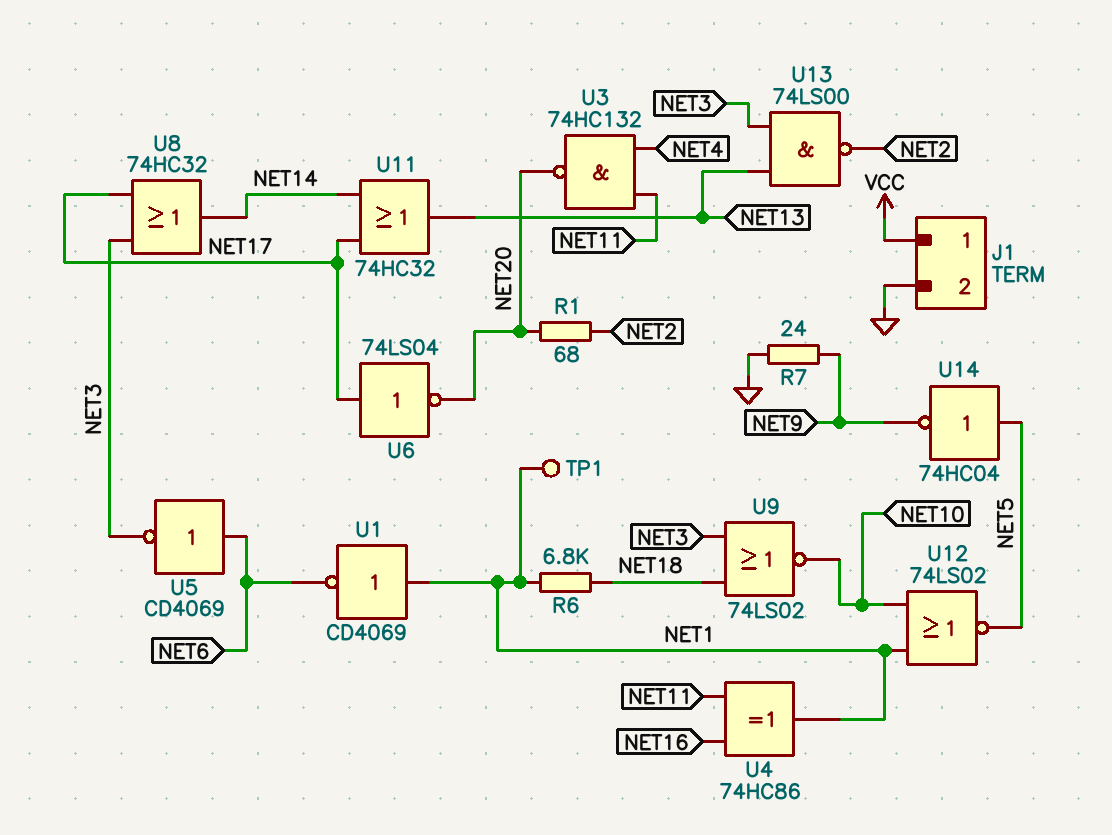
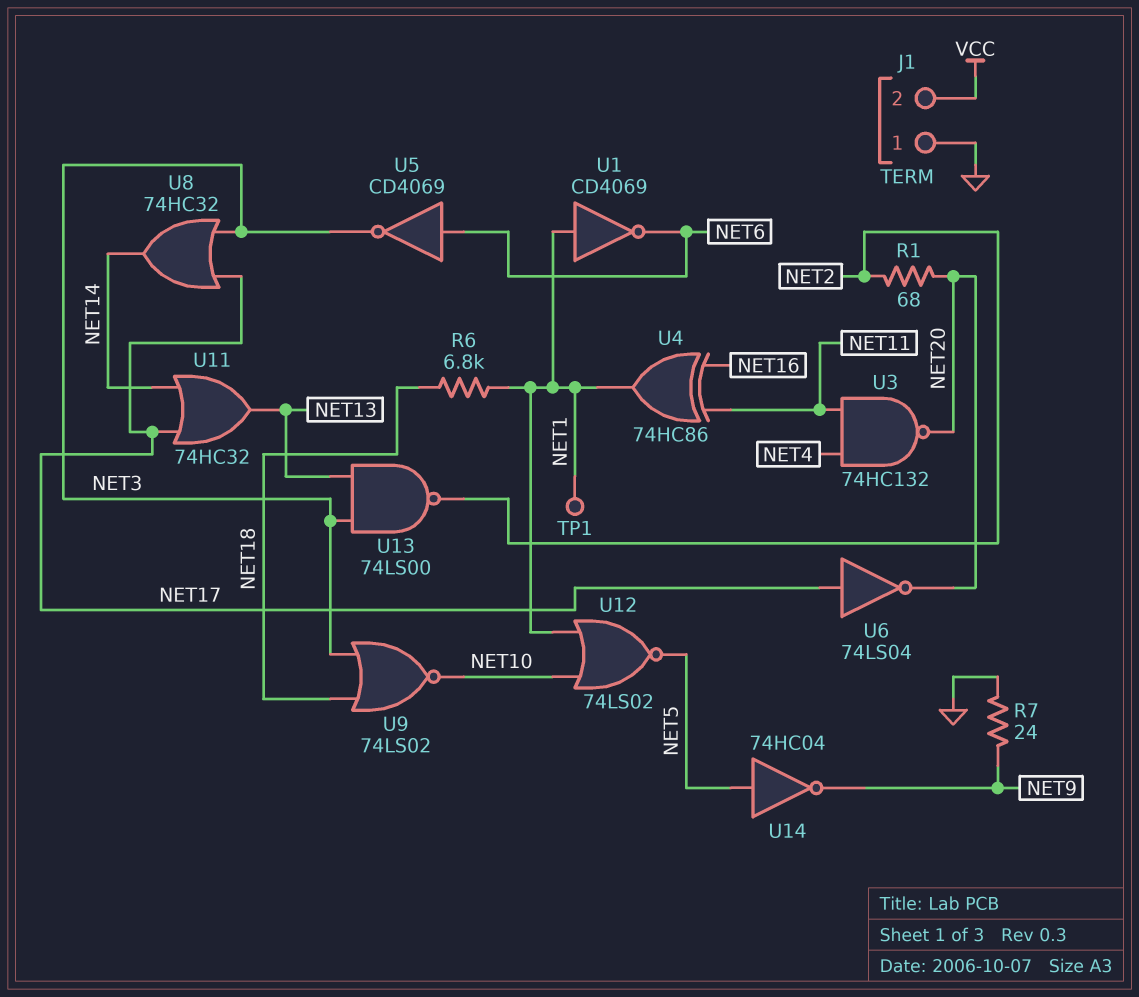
J1 pin 1: VCC -> GND
J1 pin 2: GND -> VCC

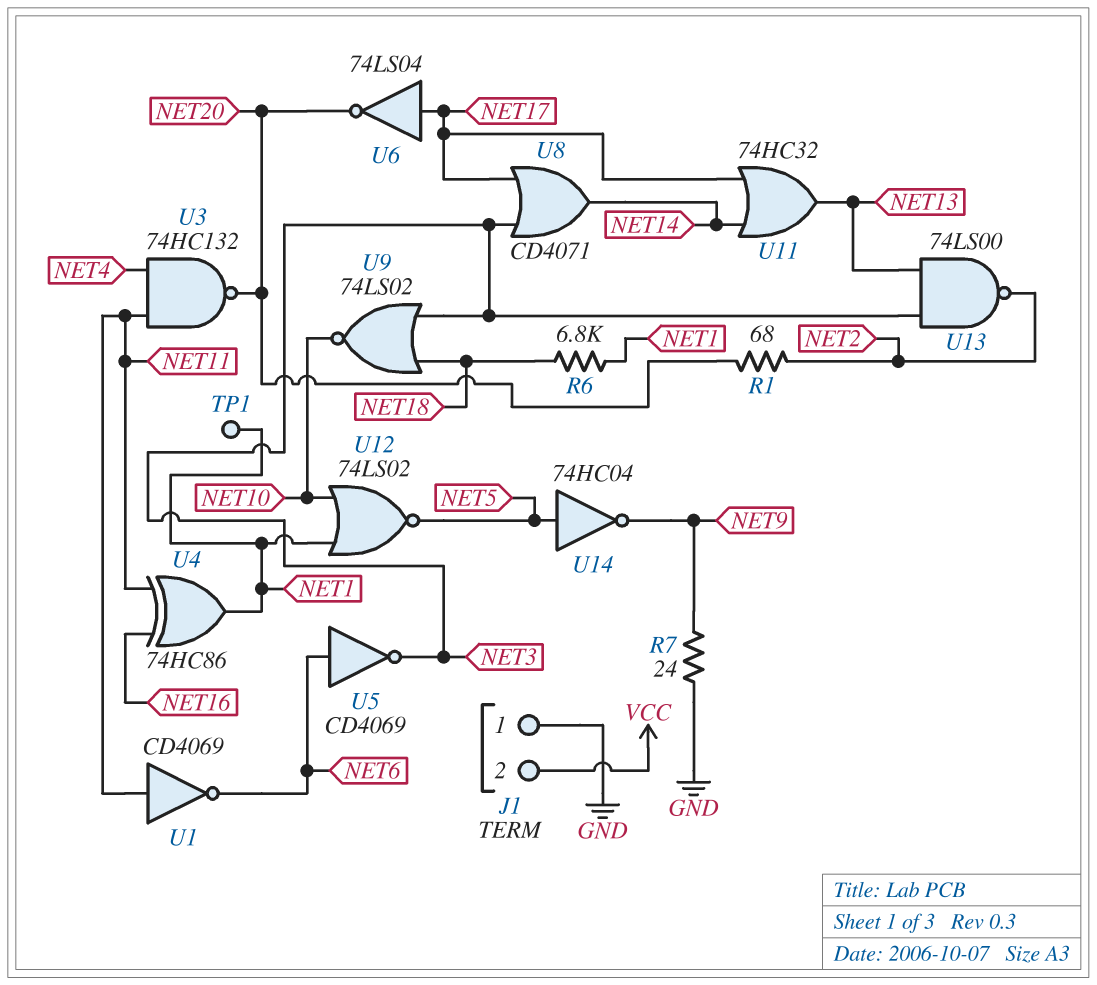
U1: NOT CD4069 (in NET1, out NET6) -> NOT CD4069 (in NET11, out NET6)
U8: OR 74HC32 (in NET3, in NET17, out NET14) -> OR CD4071 (in NET3, in NET17, out NET14)

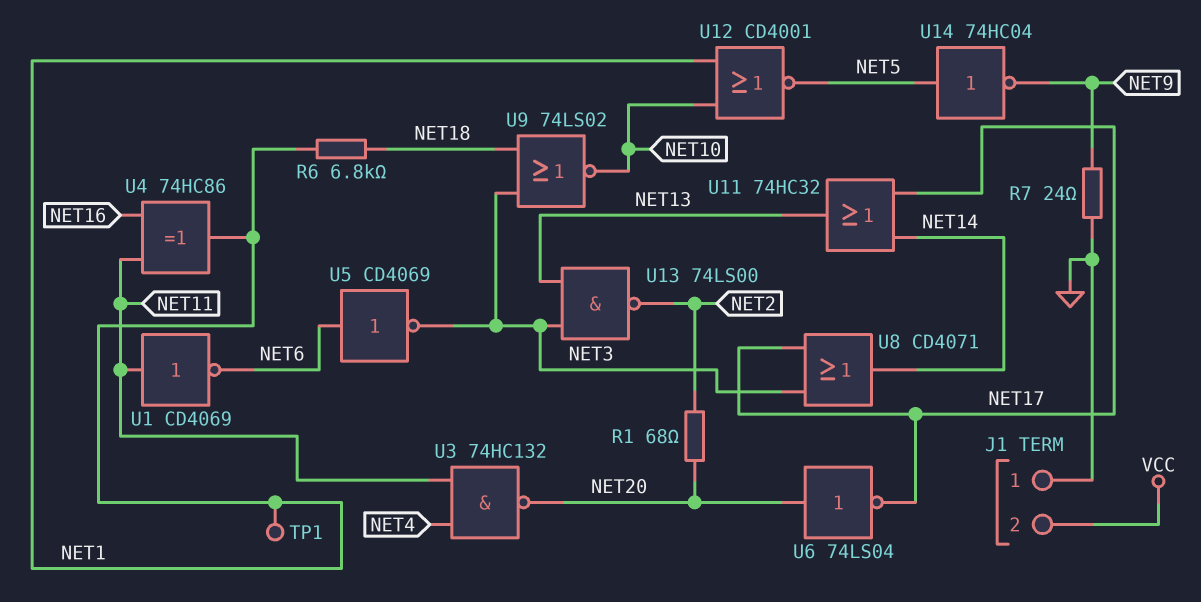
U6: NOT 74LS04 (in NET17, out NET20) -> NOT 74LS04 (in NET20, out NET17)
U12: NOR 74LS02 (in NET1, in NET10, out NET5) -> NOR CD4001 (in NET1, in NET10, out NET5)

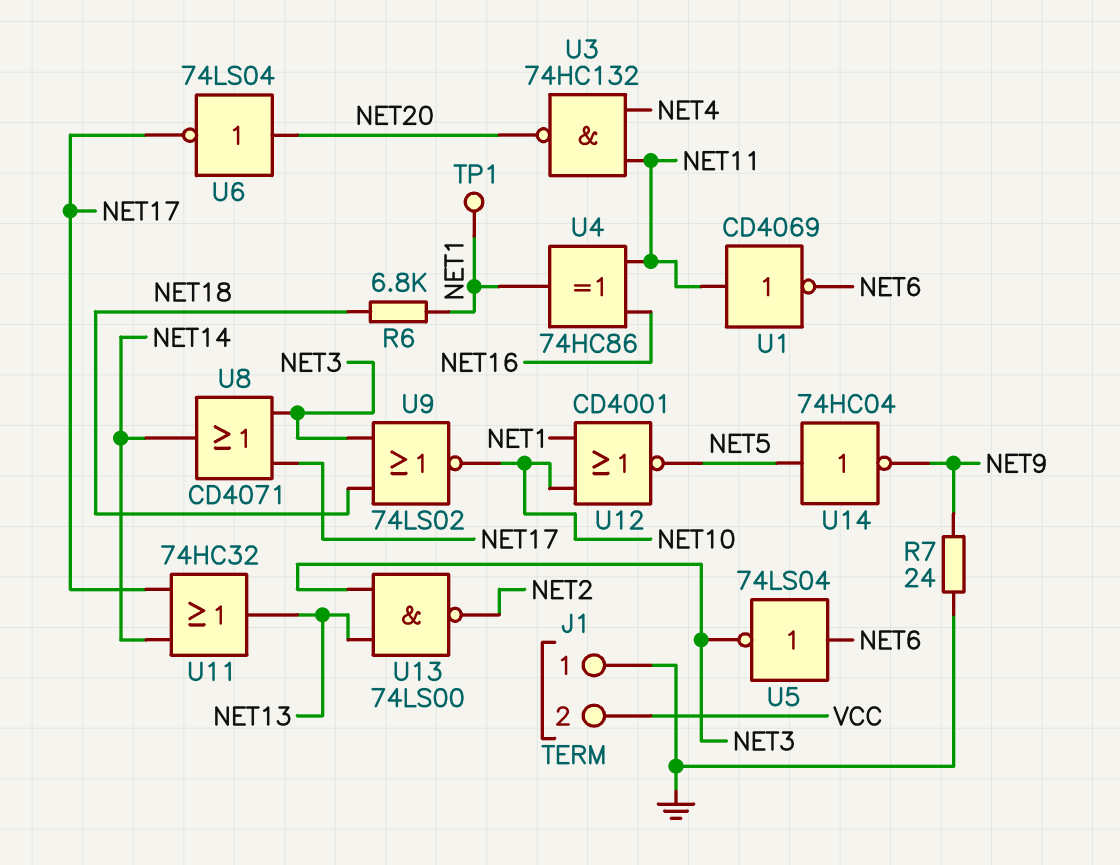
R1: 68 (NET2, NET20) -> none
U5: NOT CD4069 (in NET6, out NET3) -> NOT 74LS04 (in NET6, out NET3)

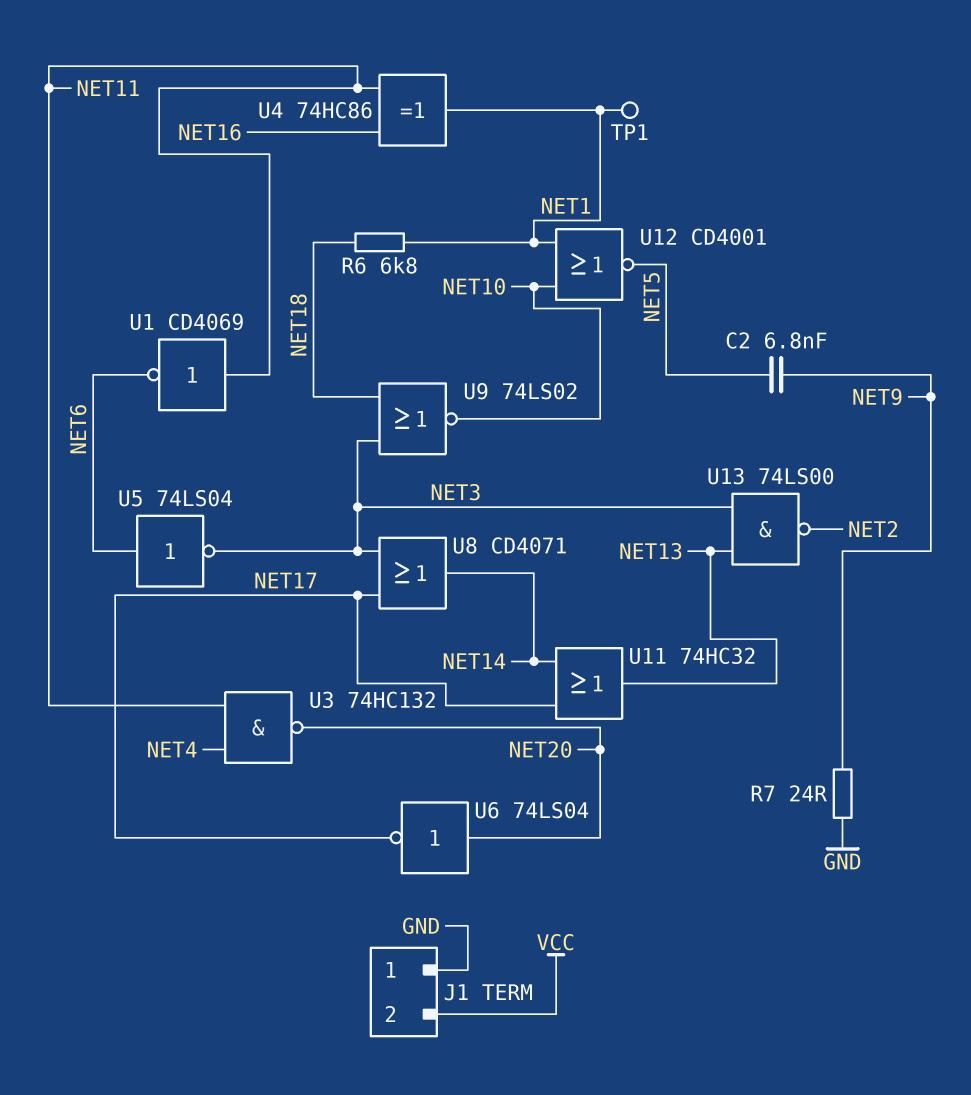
C2: none -> 6.8nF (NET5, NET9)
U14: NOT 74HC04 (in NET5, out NET9) -> none

